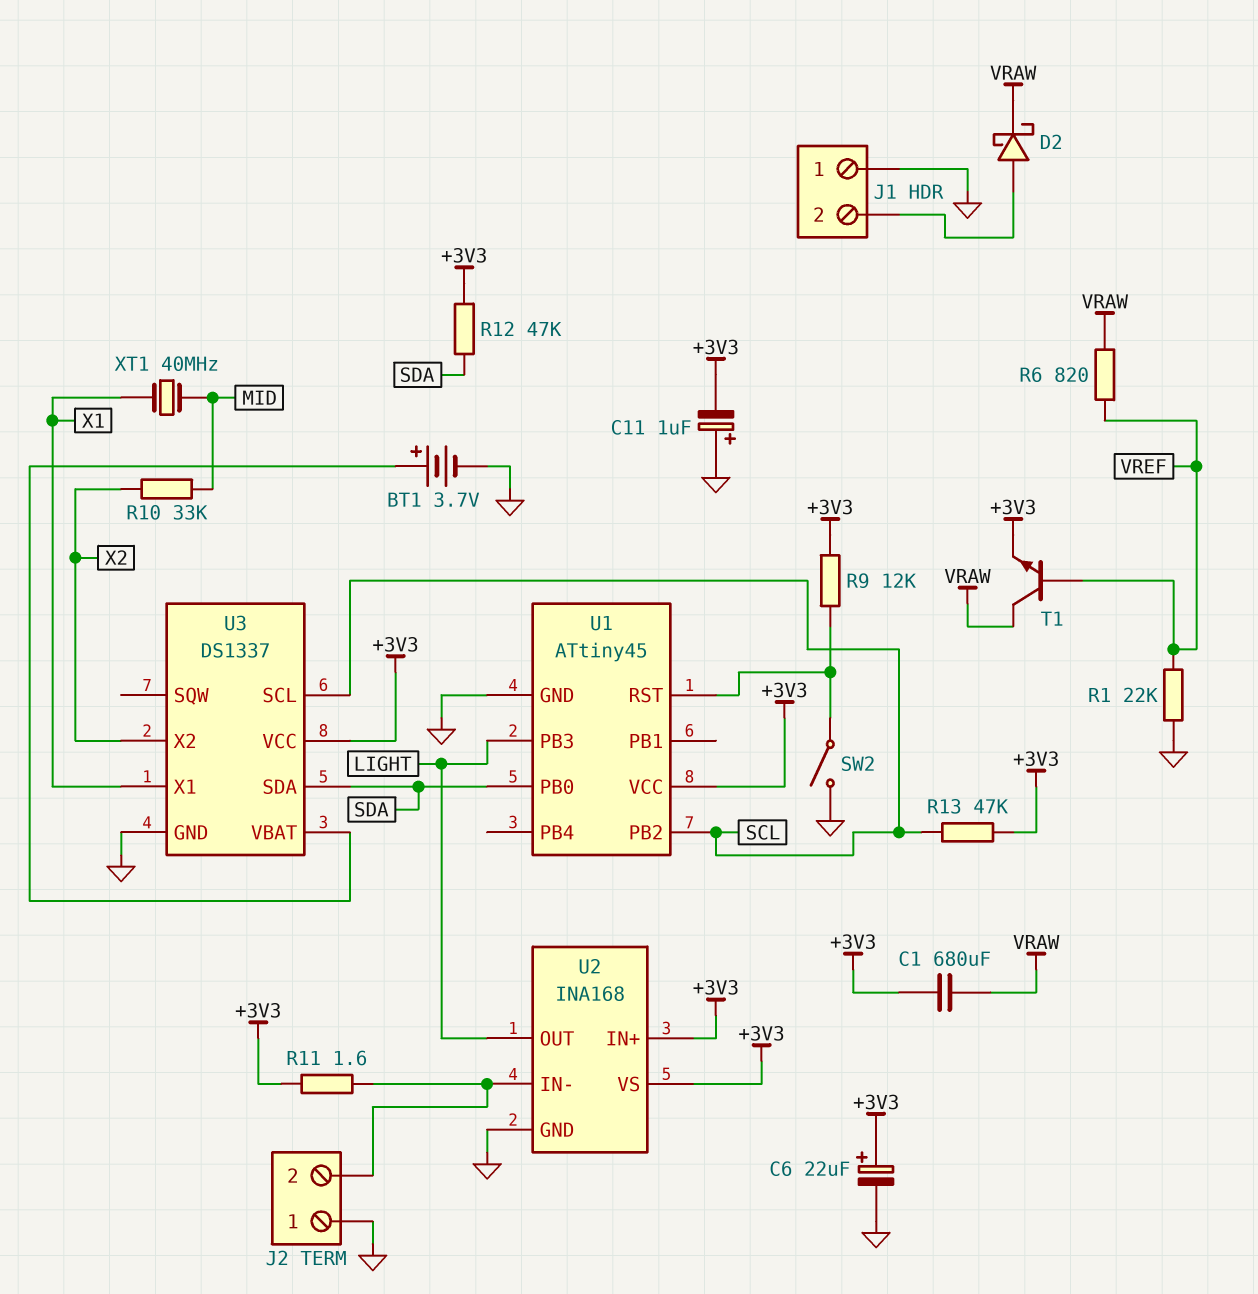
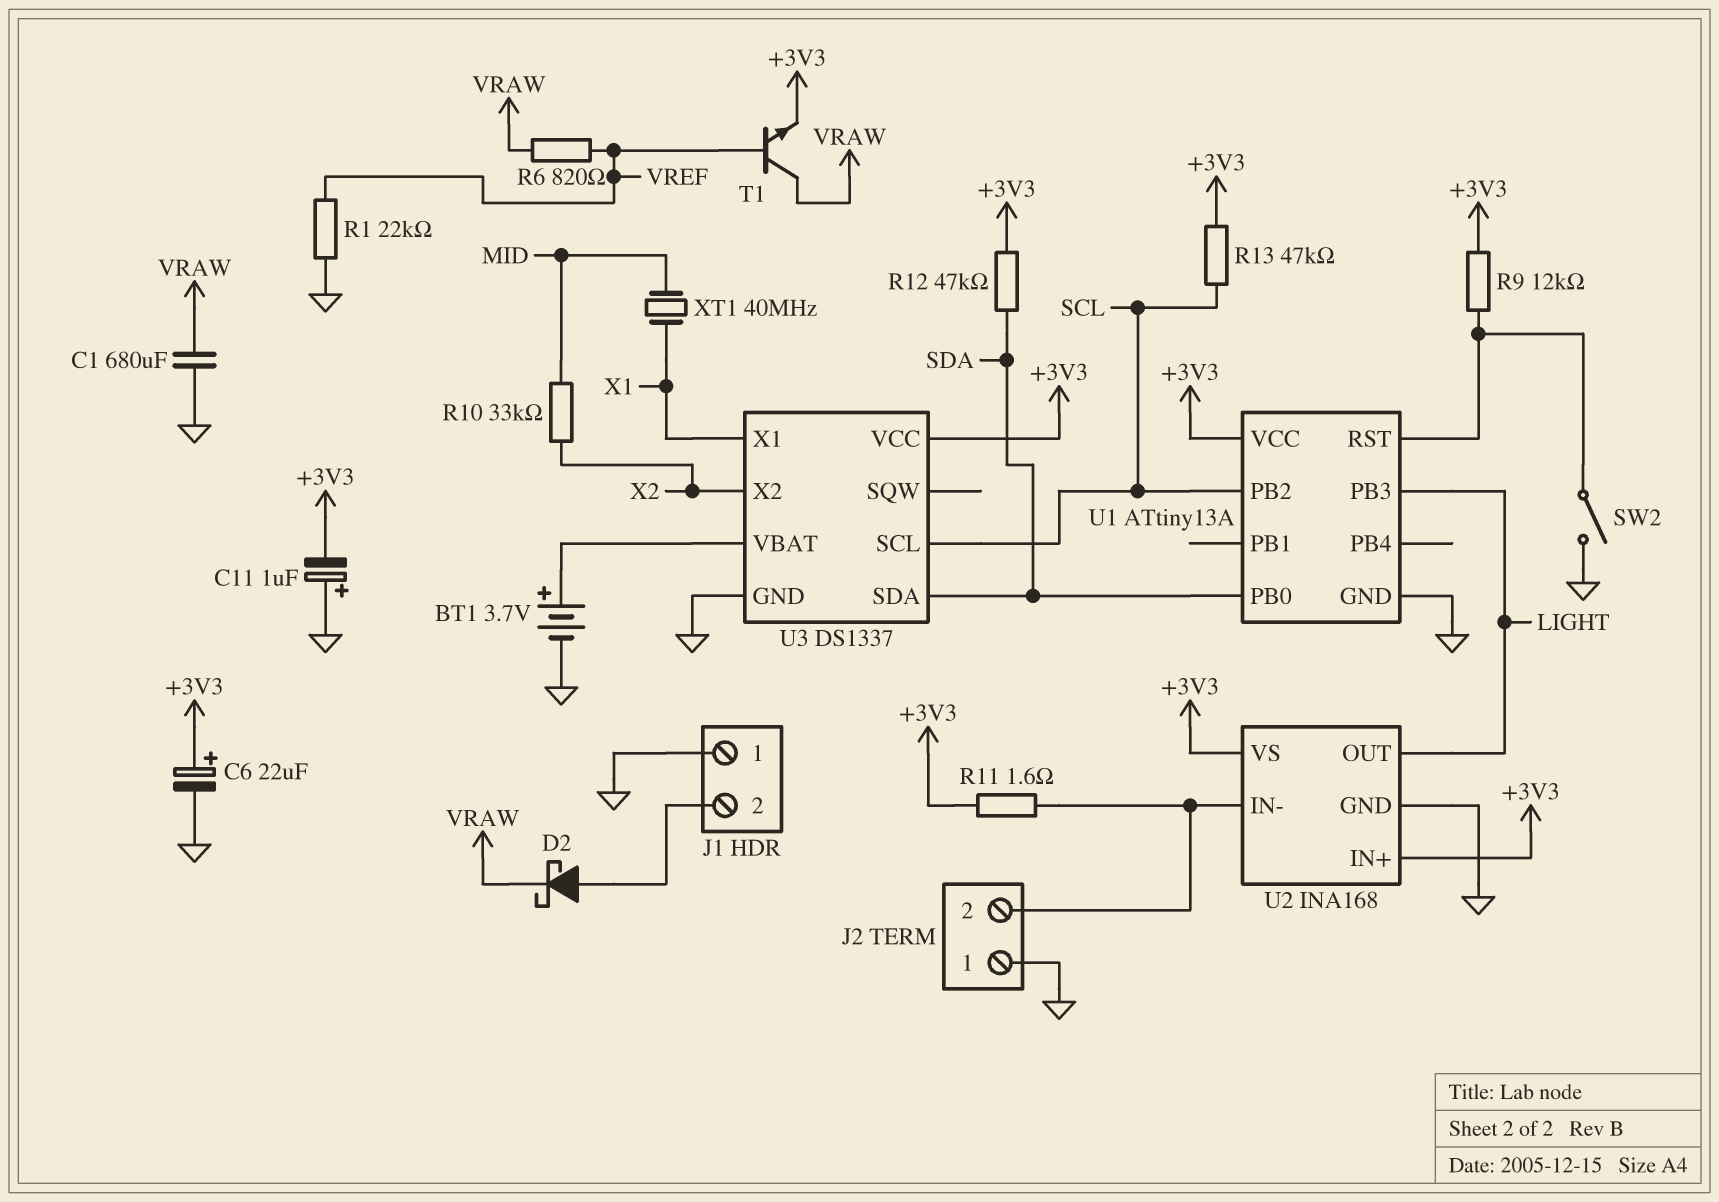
C1: 680uF (+3V3, VRAW) -> 680uF (GND, VRAW)
U1: ATtiny45 -> ATtiny13A

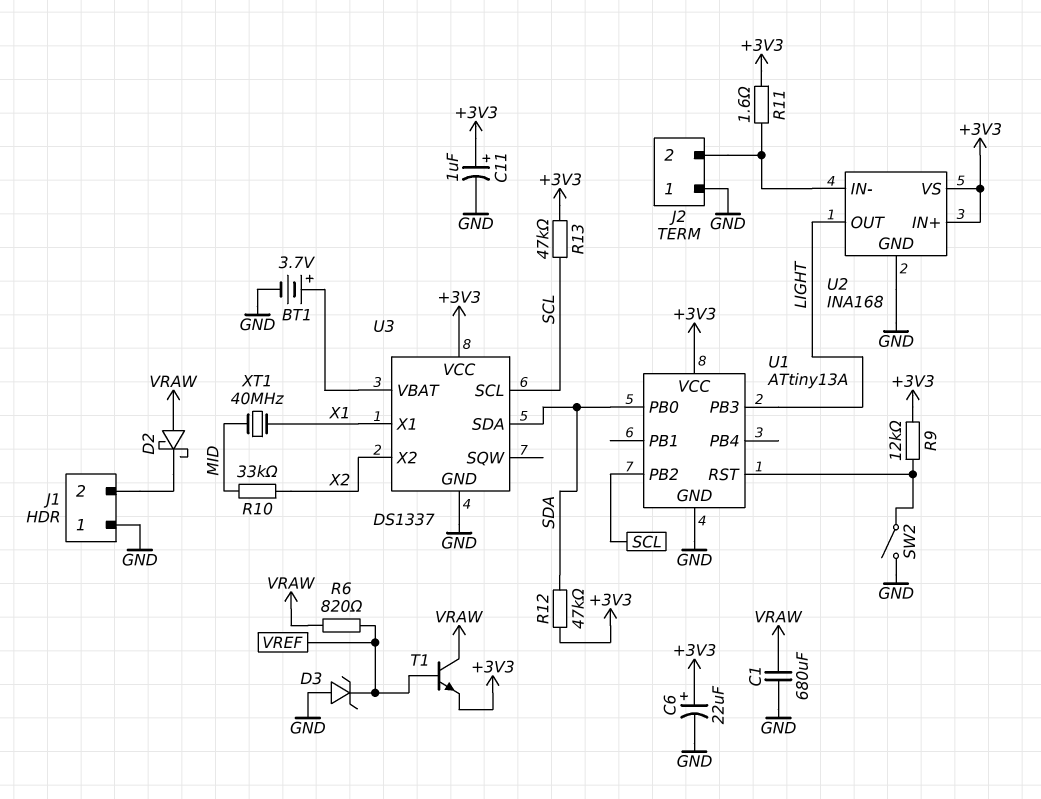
C11: 1uF (plus GND, minus +3V3) -> 1uF (plus +3V3, minus GND)
D2: schottky (A J1/2, K VRAW) -> schottky (A VRAW, K J1/2)
D3: none -> zener (A GND, K VREF)
R1: 22k (GND, VREF) -> none

